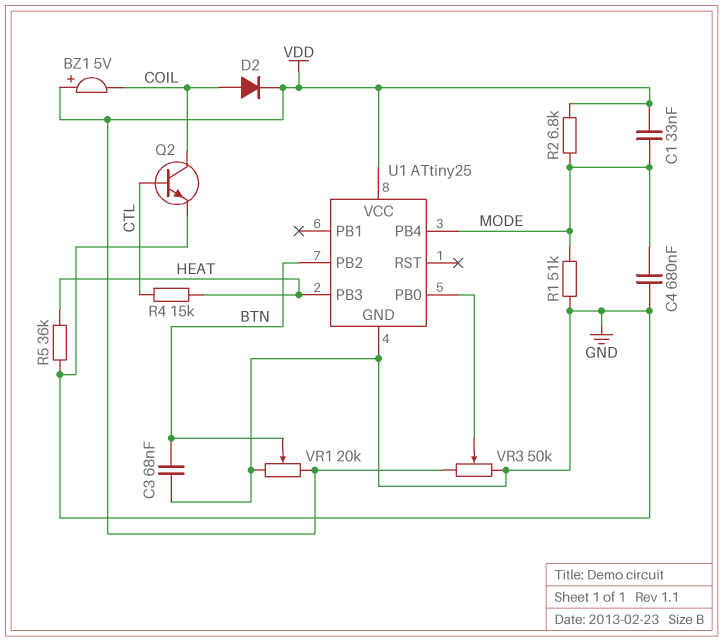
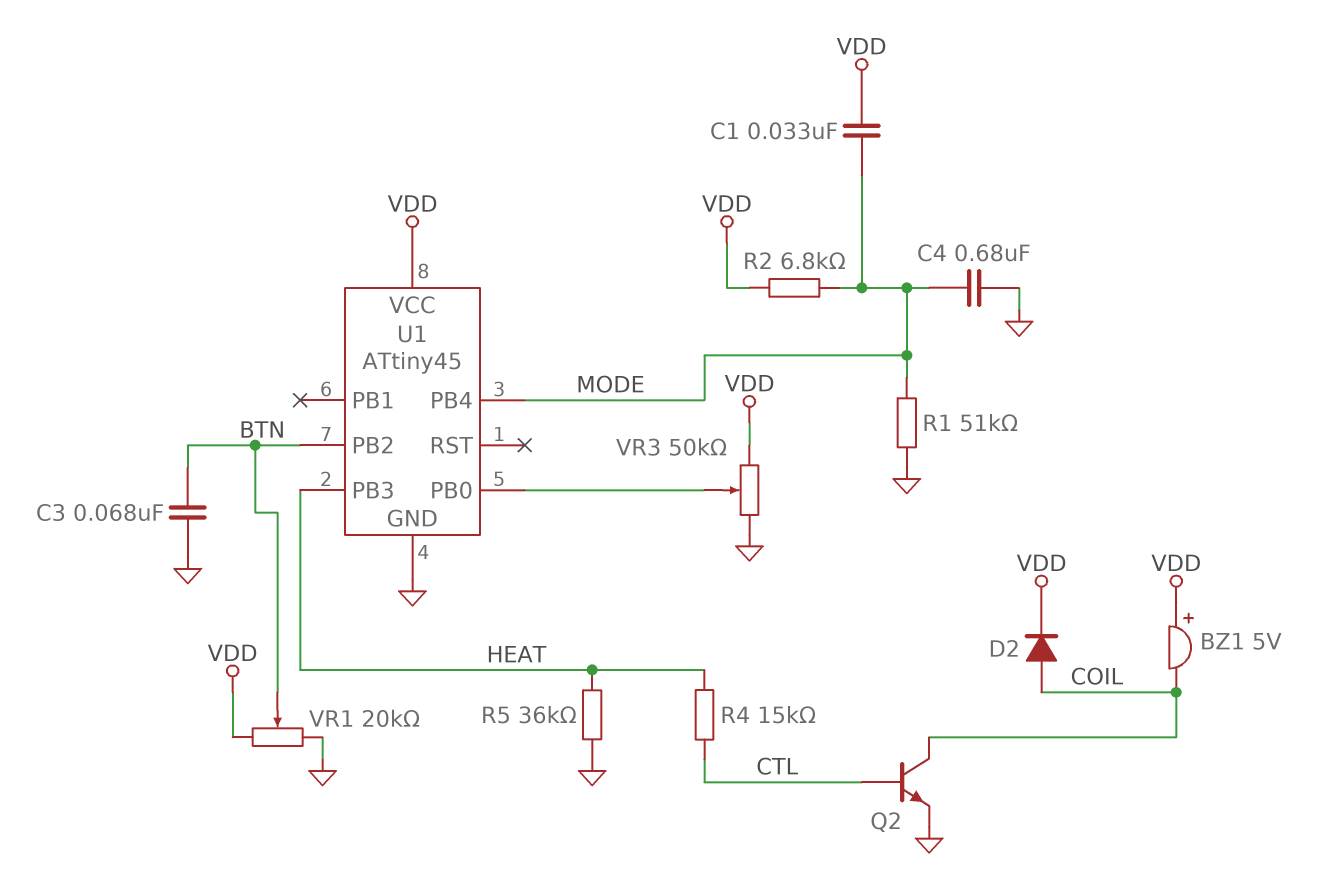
U1: ATtiny25 -> ATtiny45

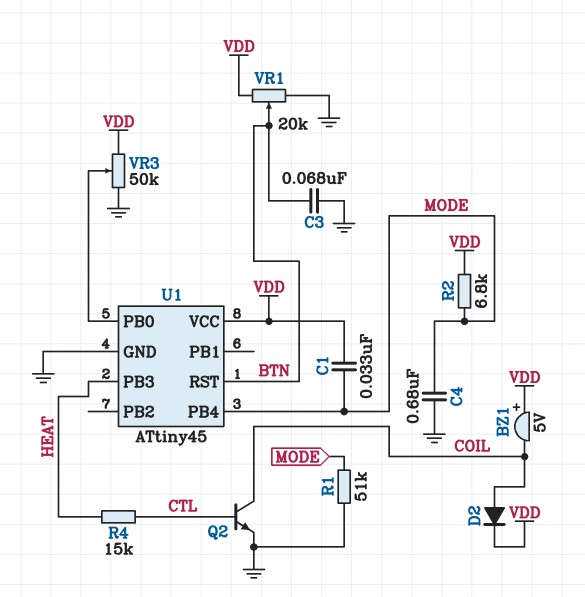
R5: 36k (GND, HEAT) -> none
U1 pin PB2: BTN -> none
U1 pin RST: none -> BTN

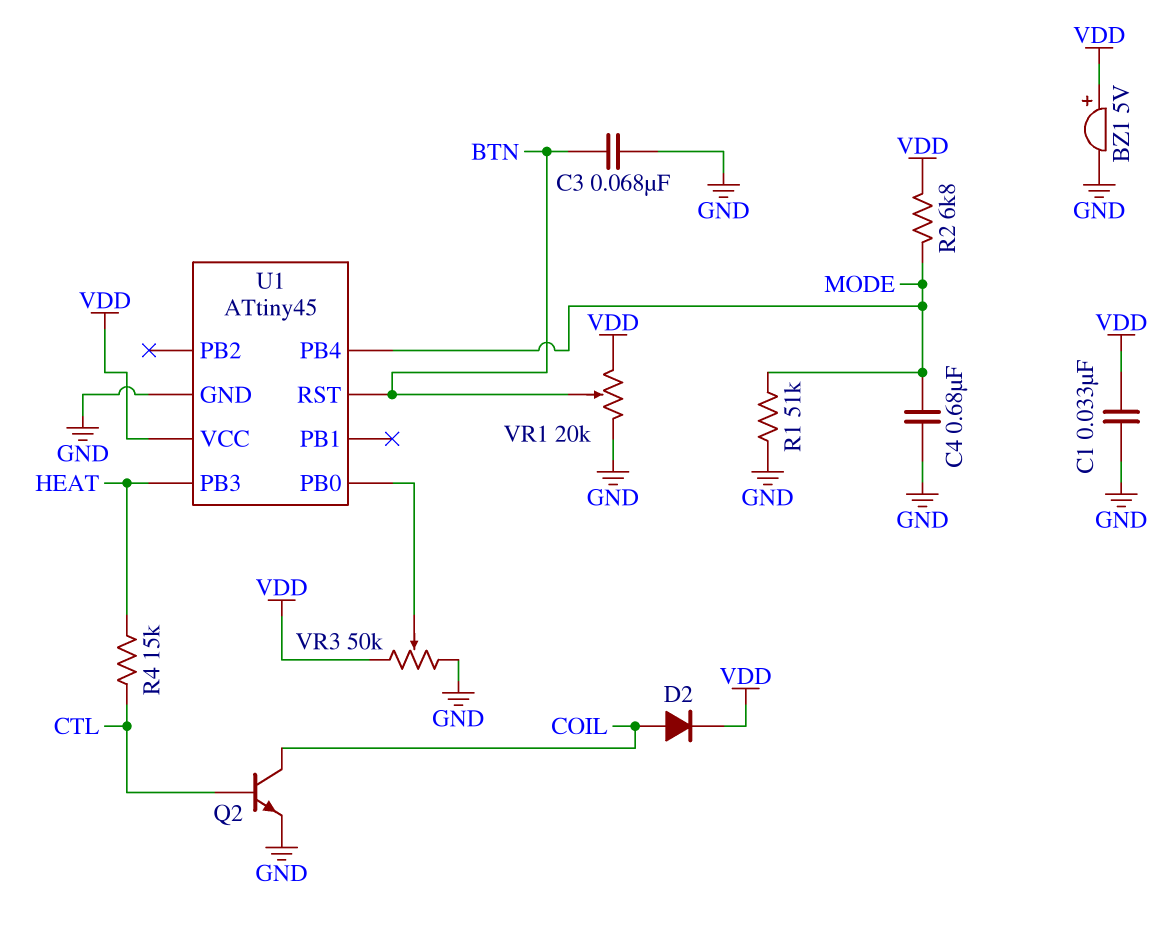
BZ1: buzzer 5V (plus VDD, minus COIL) -> buzzer 5V (plus VDD, minus GND)
C1: 33nF (MODE, VDD) -> 33nF (GND, VDD)

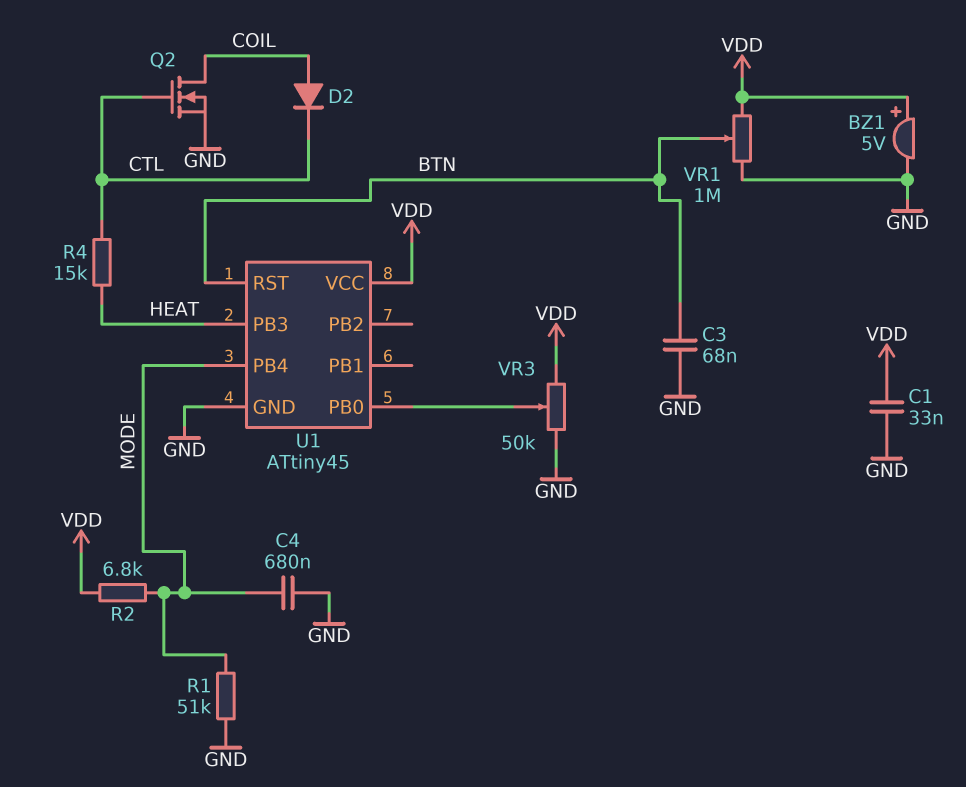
D2: diode (A COIL, K VDD) -> diode (A COIL, K CTL)
Q2: NPN (B CTL, C COIL, E GND) -> NMOS (G CTL, D COIL, S GND)
VR1: 20k (GND, VDD, wiper BTN) -> 1M (GND, VDD, wiper BTN)

